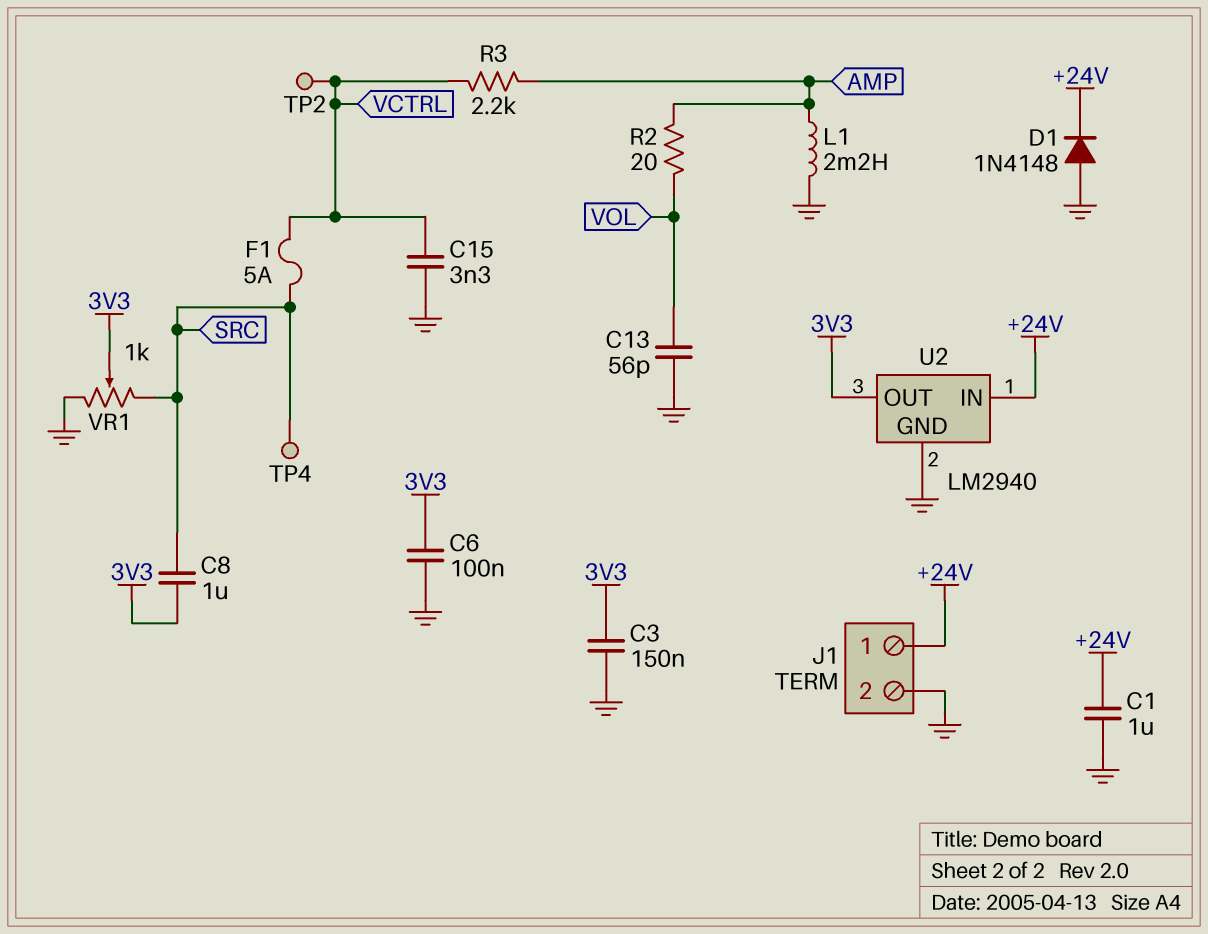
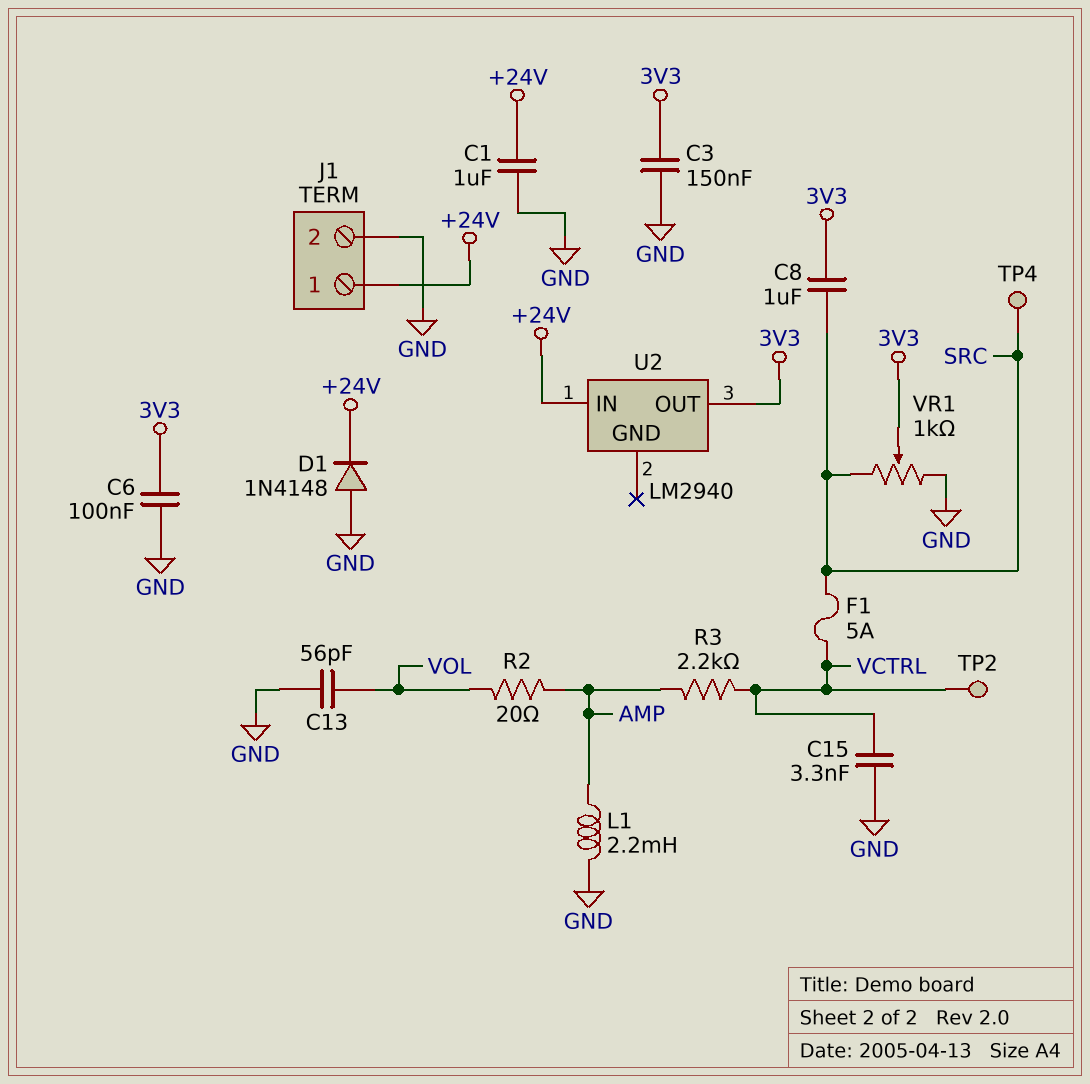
U2 pin GND: GND -> none

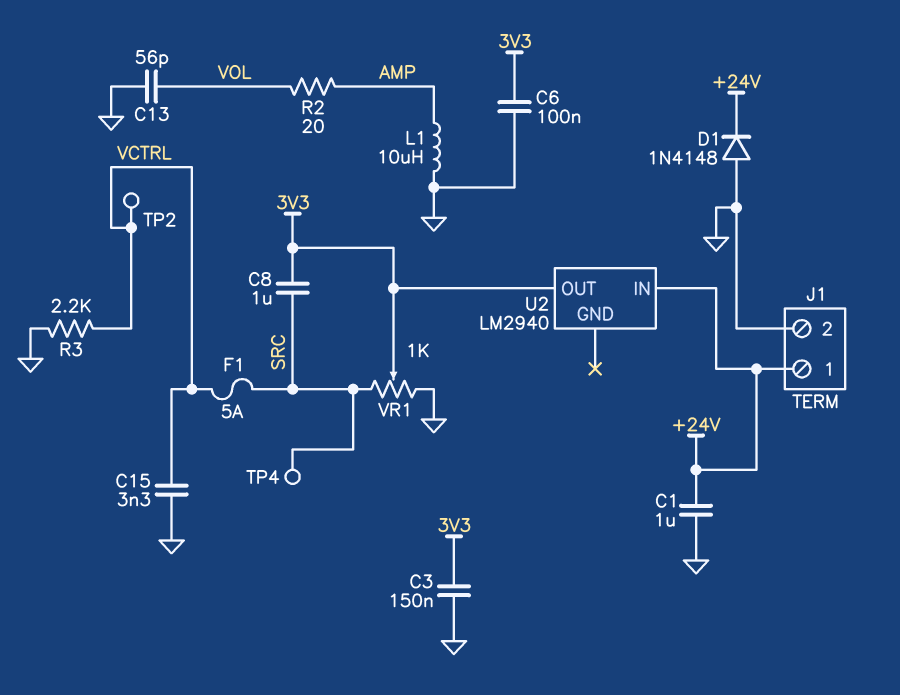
L1: 2.2mH (AMP, GND) -> 10uH (AMP, GND)
R3: 2.2k (AMP, VCTRL) -> 2.2k (GND, VCTRL)

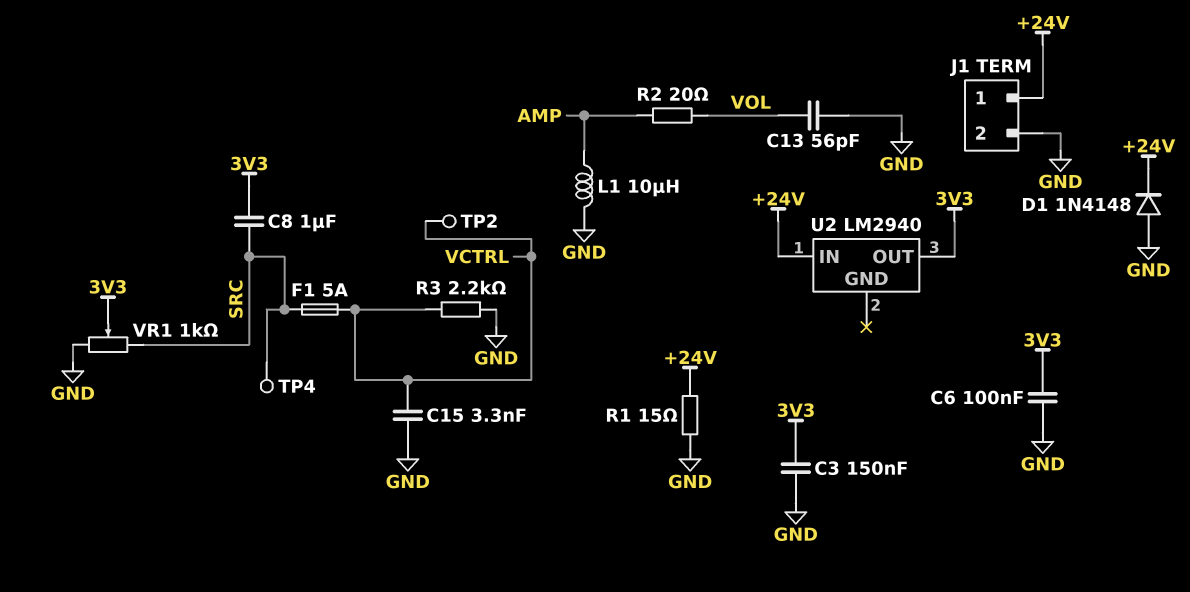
C1: 1uF (+24V, GND) -> none
R1: none -> 15 (+24V, GND)

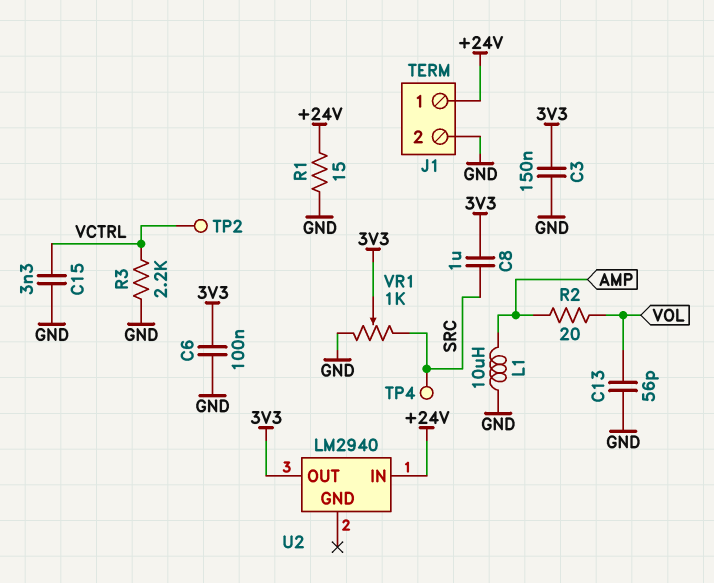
D1: diode 1N4148 (A GND, K +24V) -> none
F1: 5A (SRC, VCTRL) -> none

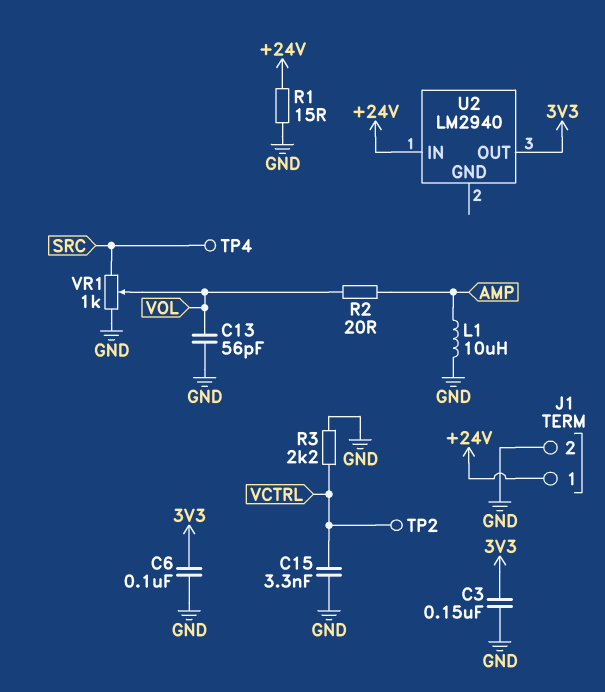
C8: 1uF (3V3, SRC) -> none
VR1: 1k (GND, SRC, wiper 3V3) -> 1k (GND, SRC, wiper VOL)

